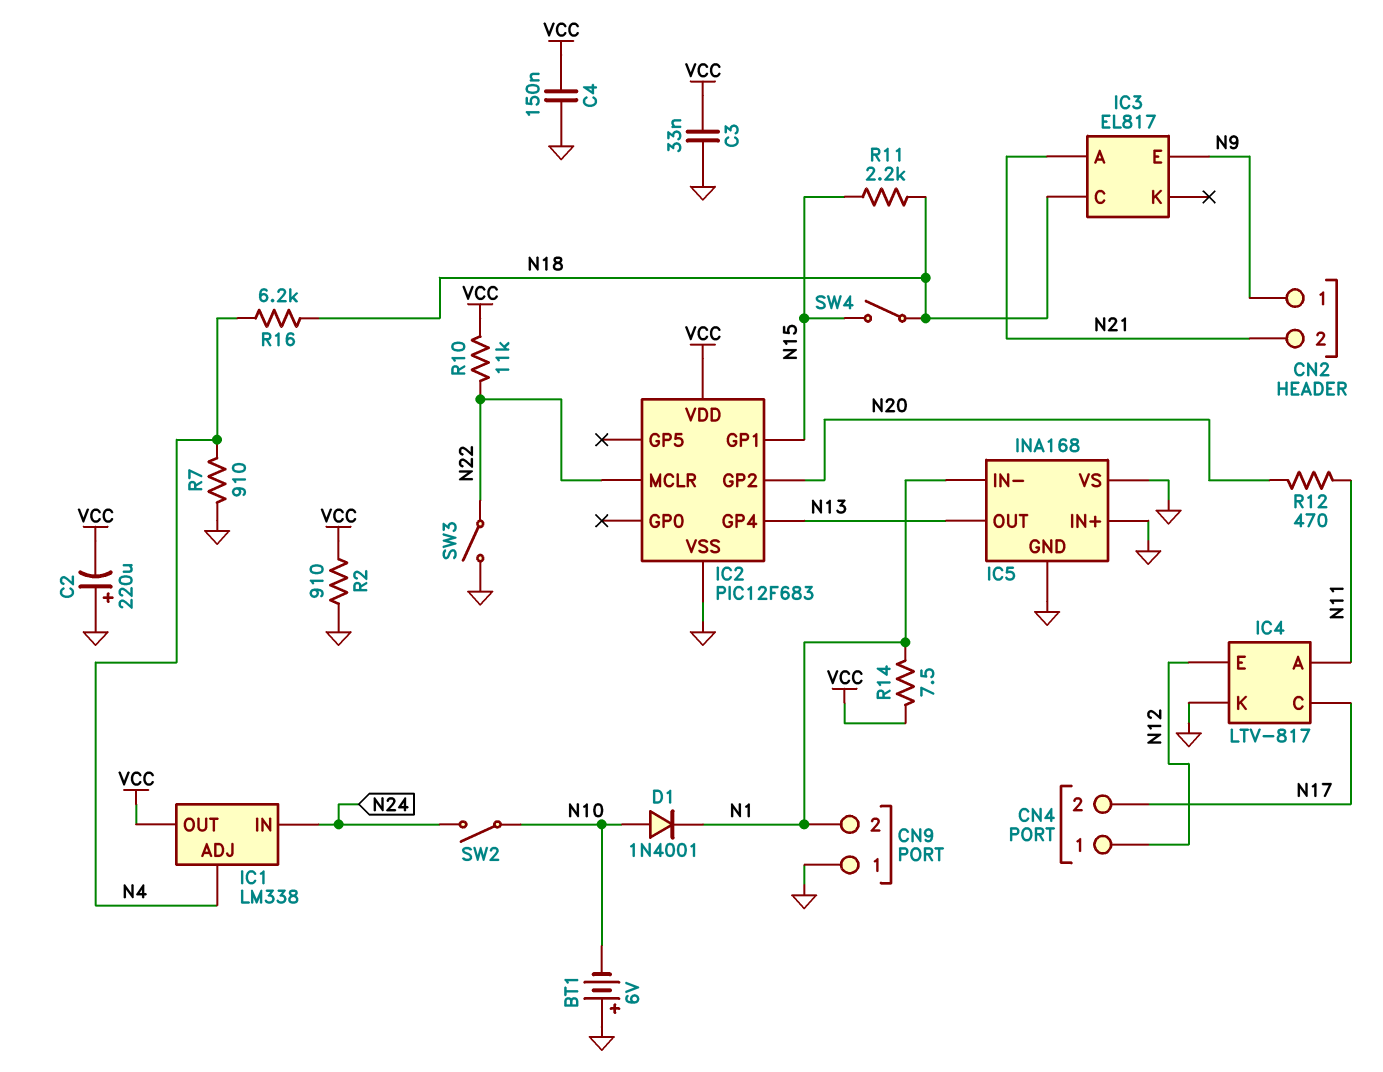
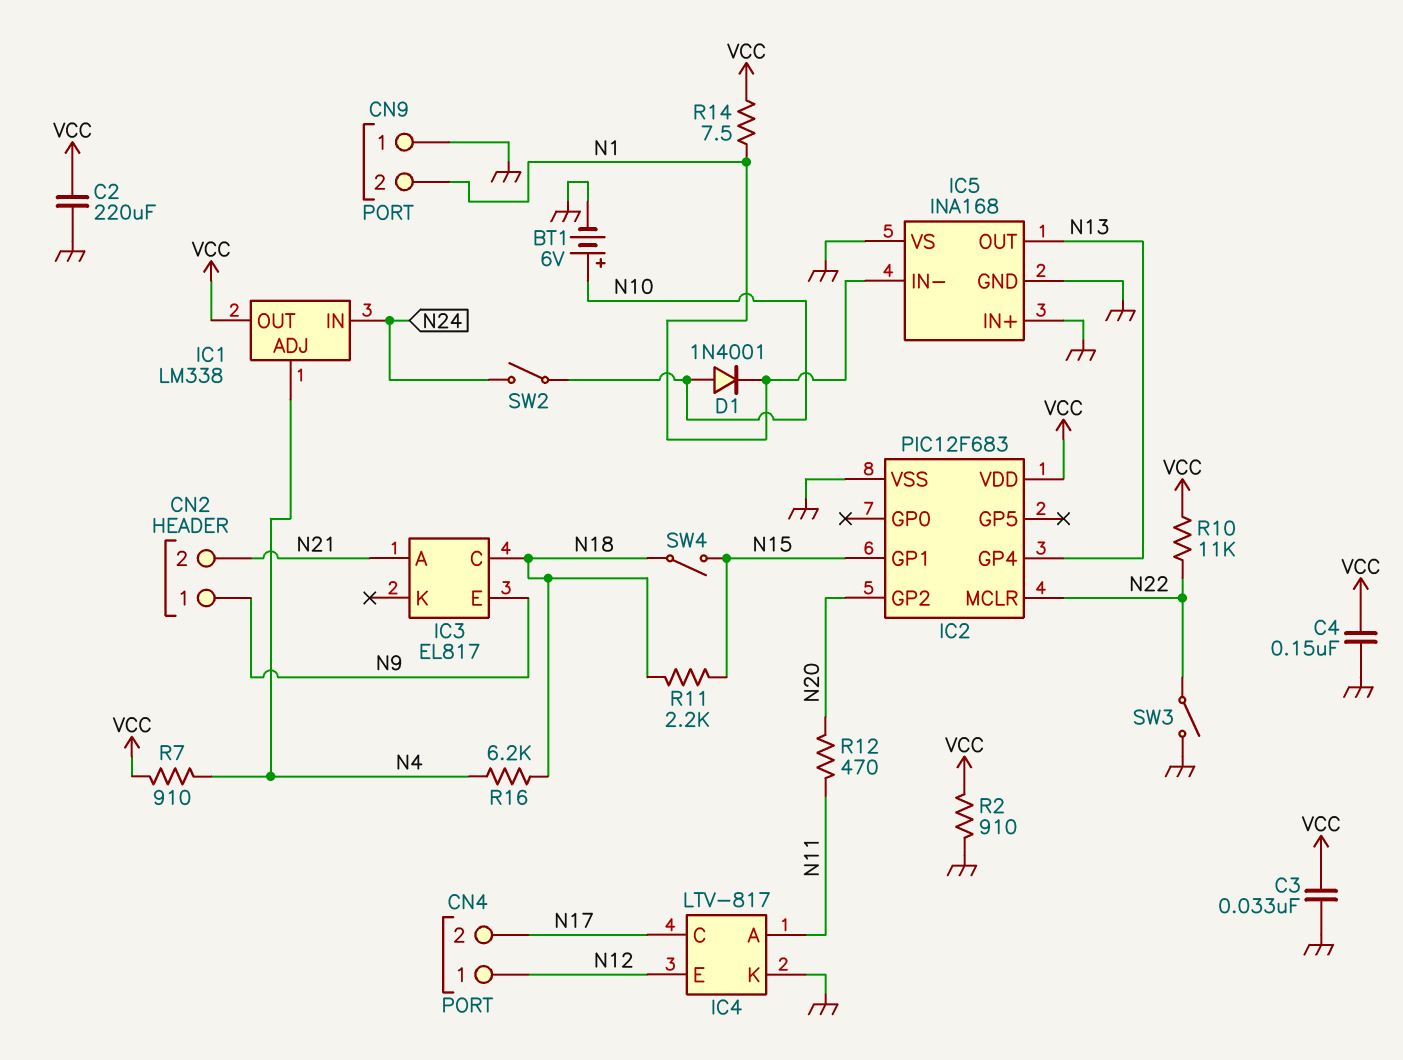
BT1: 6V (plus GND, minus N10) -> 6V (plus N10, minus GND)
C2: 220uF (plus GND, minus VCC) -> 220uF (GND, VCC)
R7: 910 (GND, N4) -> 910 (N4, VCC)

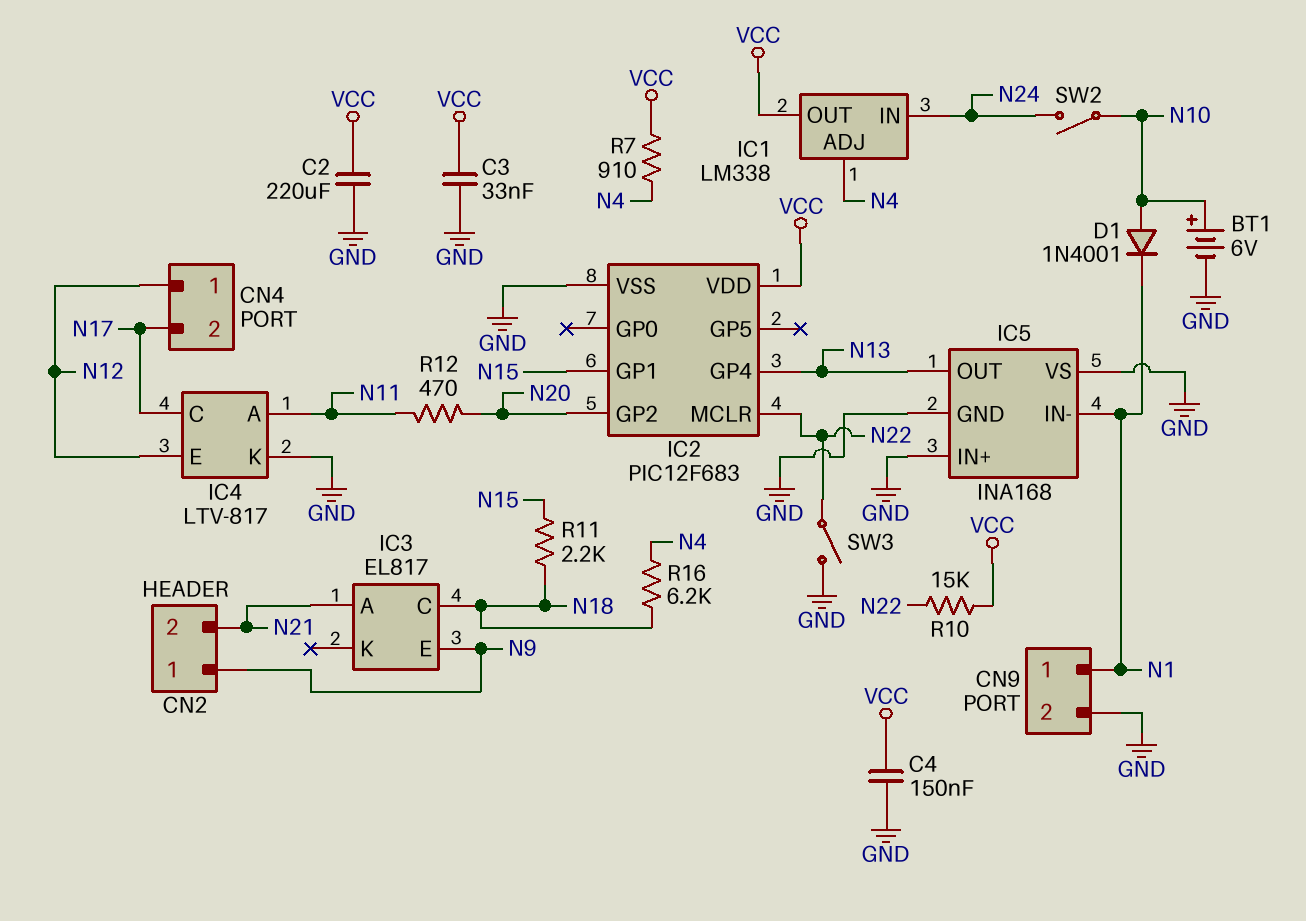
CN9 pin 1: GND -> N1
CN9 pin 2: N1 -> GND
R2: 910 (GND, VCC) -> none
R10: 11k (N22, VCC) -> 15k (N22, VCC)
R14: 7.5 (N1, VCC) -> none
SW4: switch (N15, N18) -> none

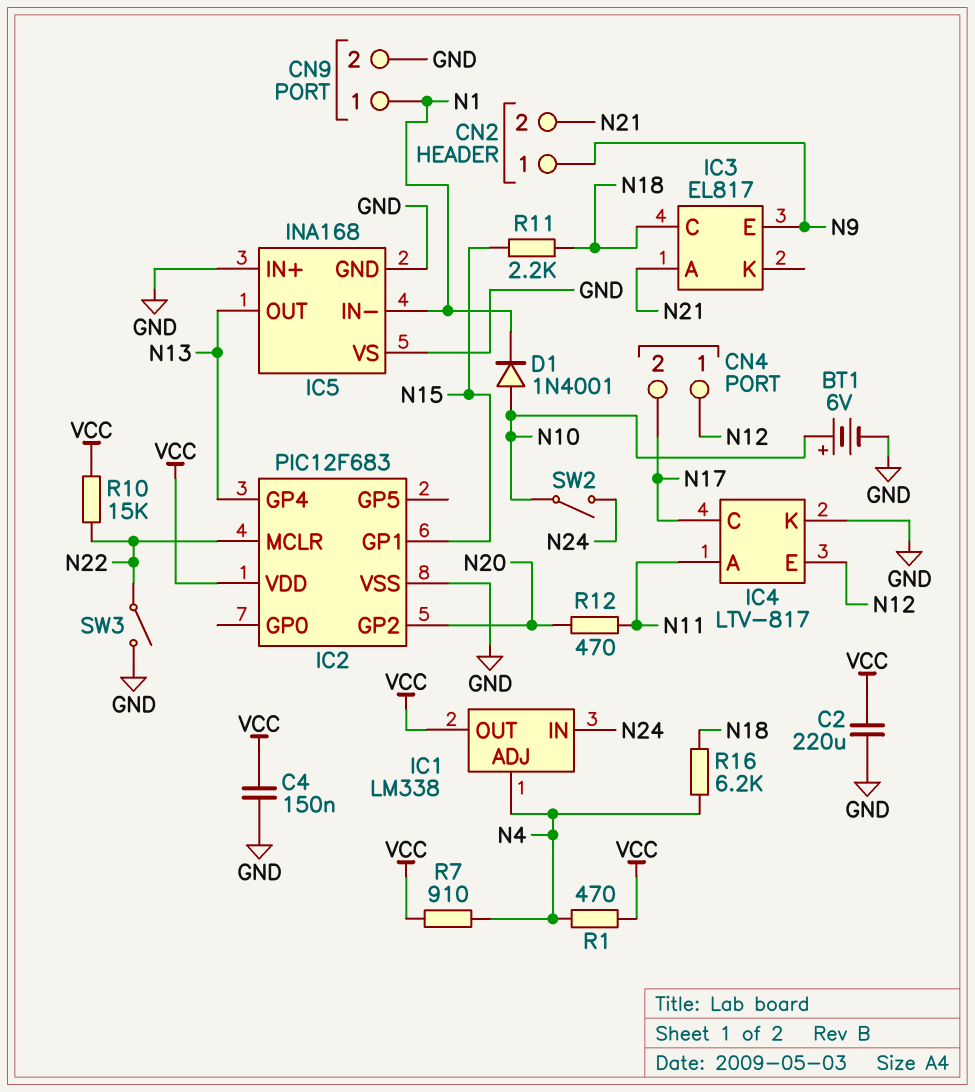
C3: 33nF (GND, VCC) -> none
R1: none -> 470 (N4, VCC)

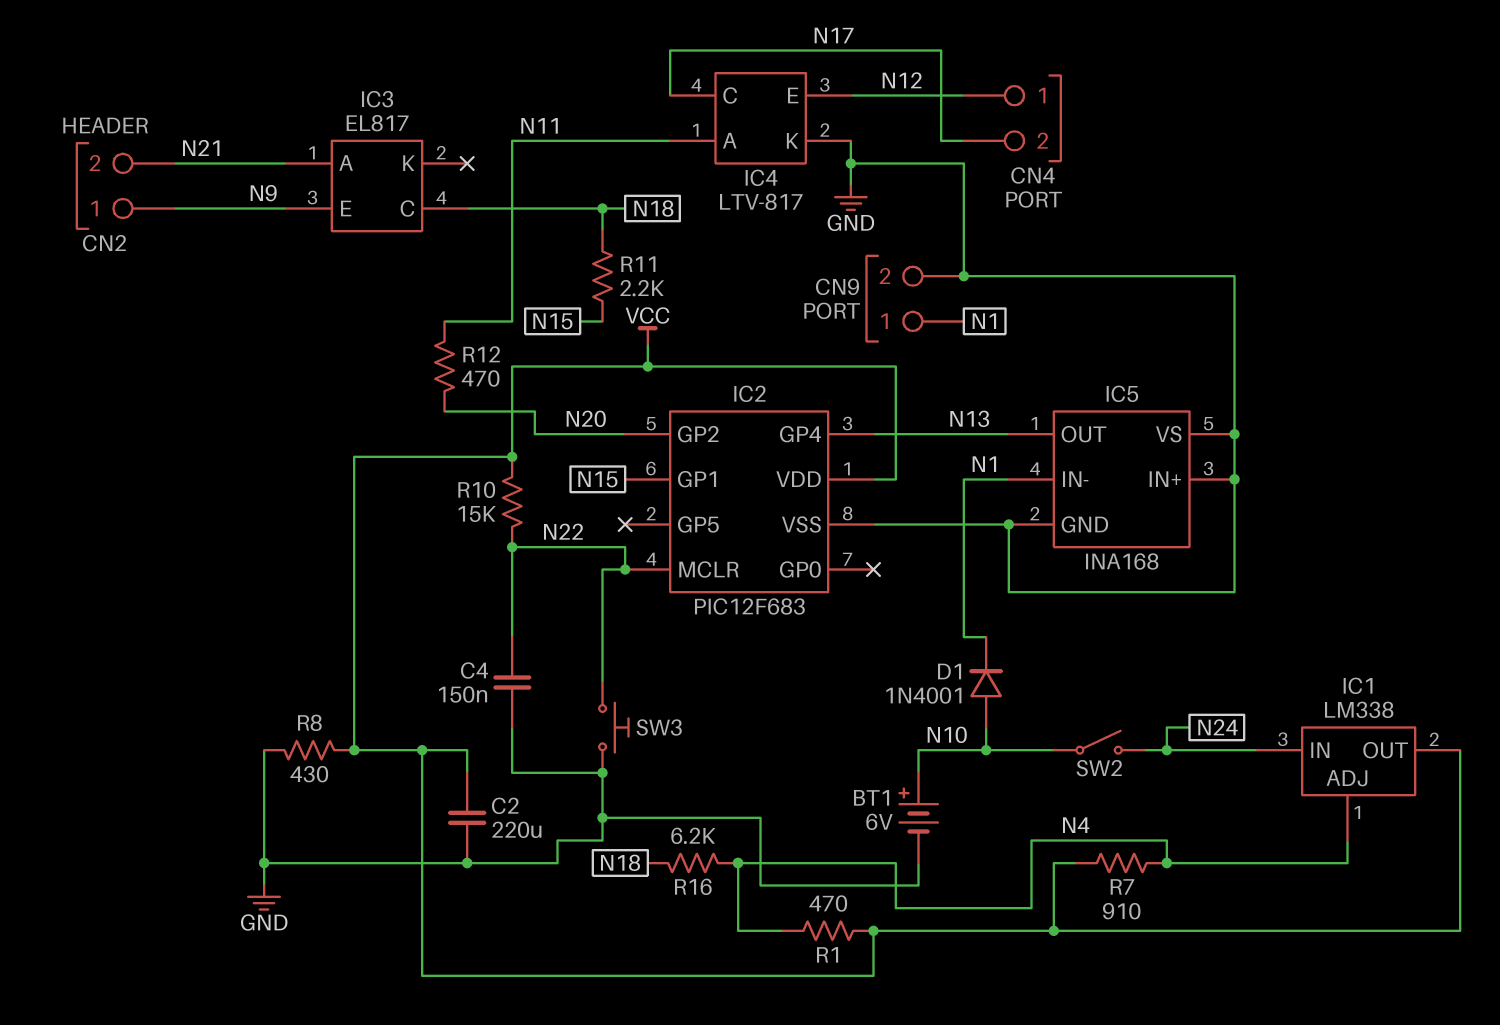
C4: 150nF (GND, VCC) -> 150nF (GND, N22)
R8: none -> 430 (GND, VCC)
SW3: switch (GND, N22) -> button (GND, N22)

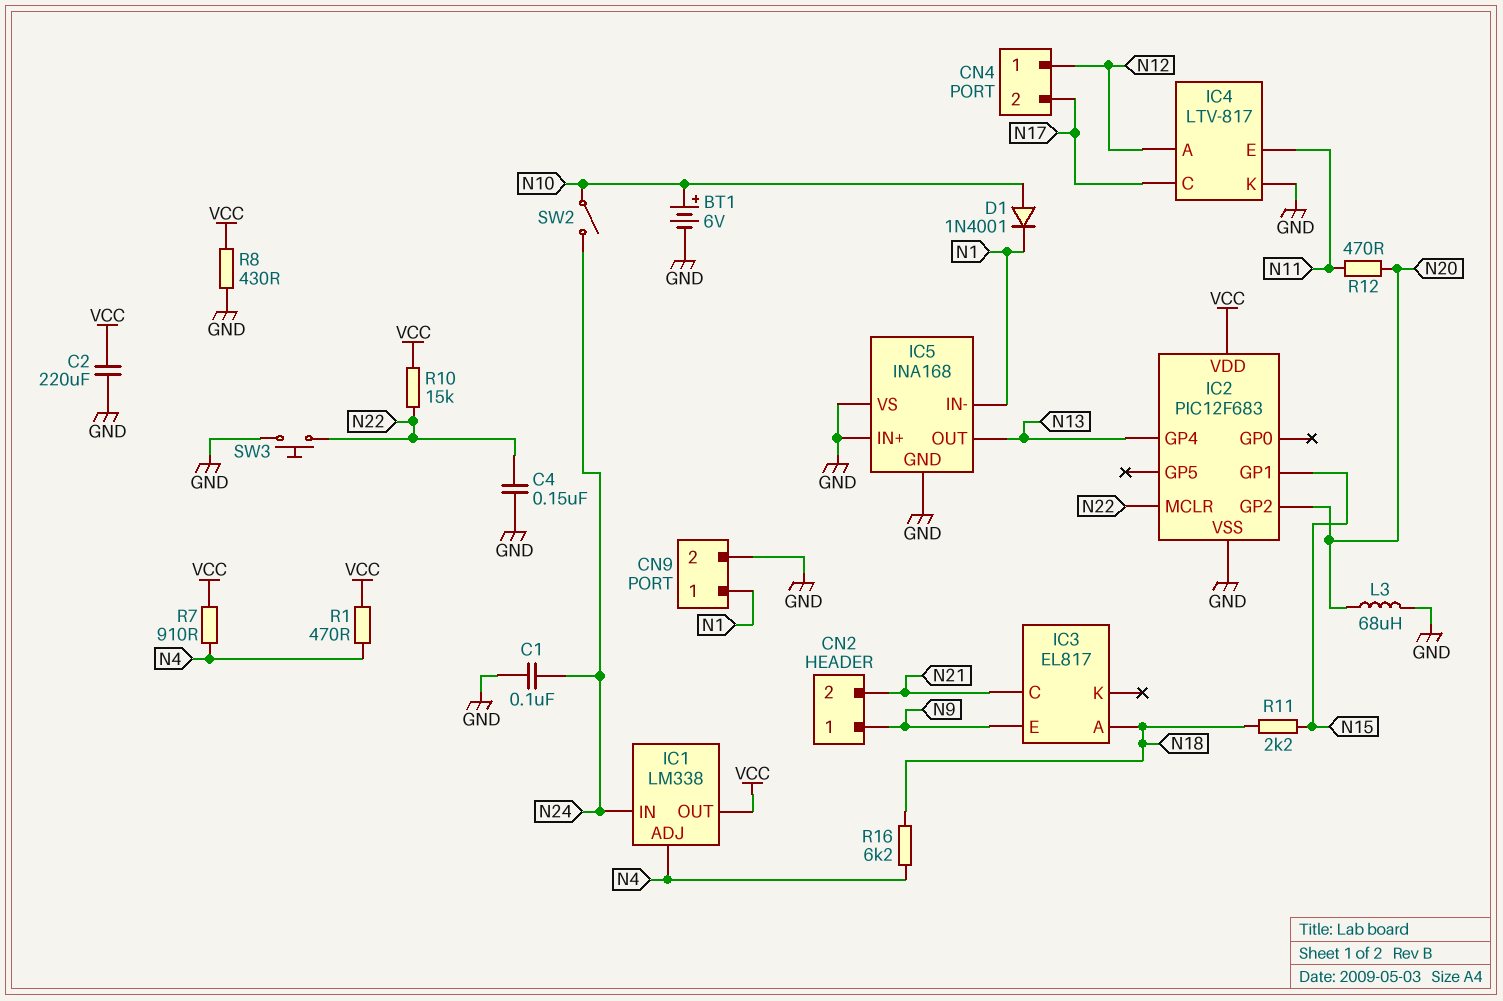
C1: none -> 100nF (GND, N24)
IC3 pin A: N21 -> N18
IC3 pin C: N18 -> N21
IC4 pin A: N11 -> N12
IC4 pin E: N12 -> N11
L3: none -> 68uH (GND, N20)

